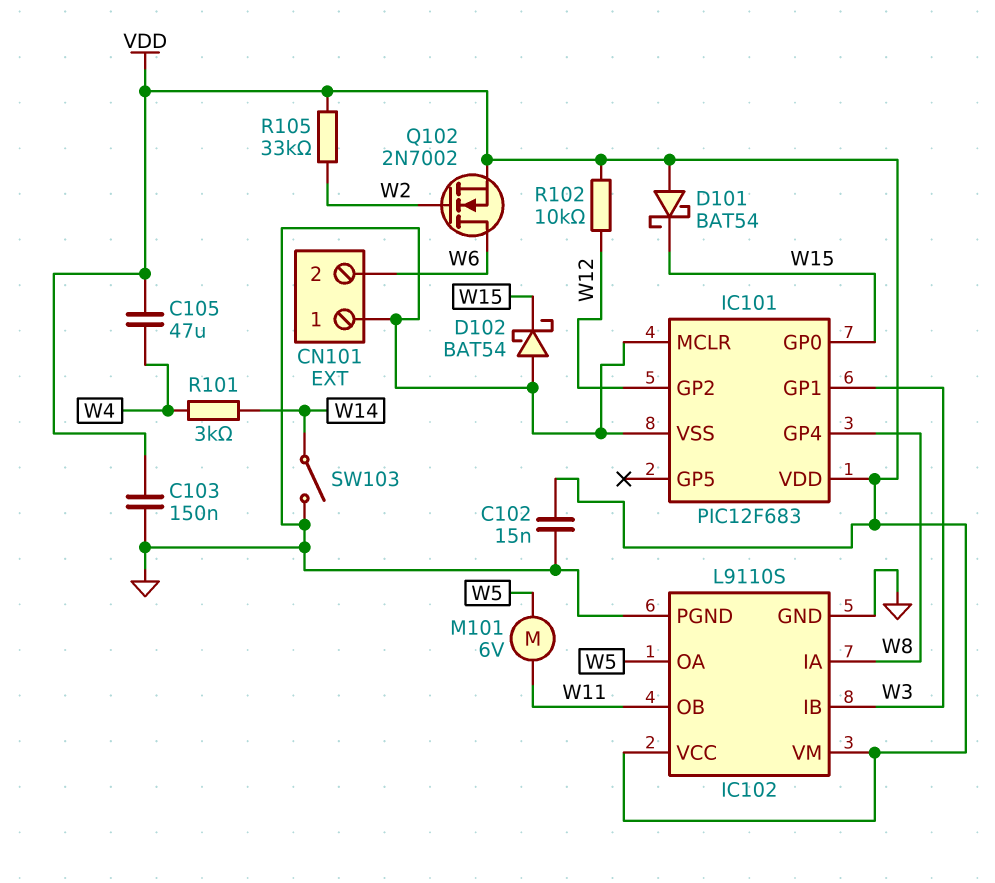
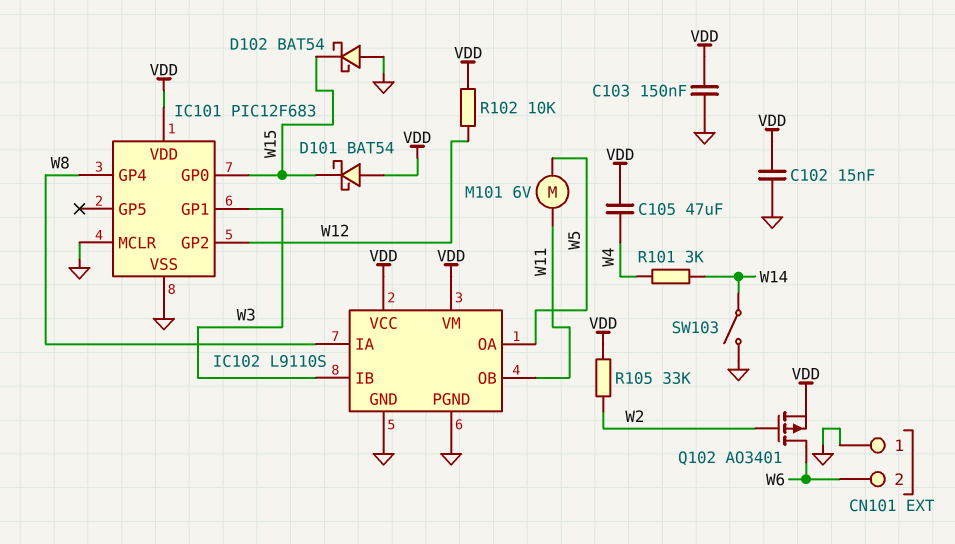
Q102: NMOS 2N7002 (G W2, D W6, S VDD) -> PMOS AO3401 (G W2, D W6, S VDD)

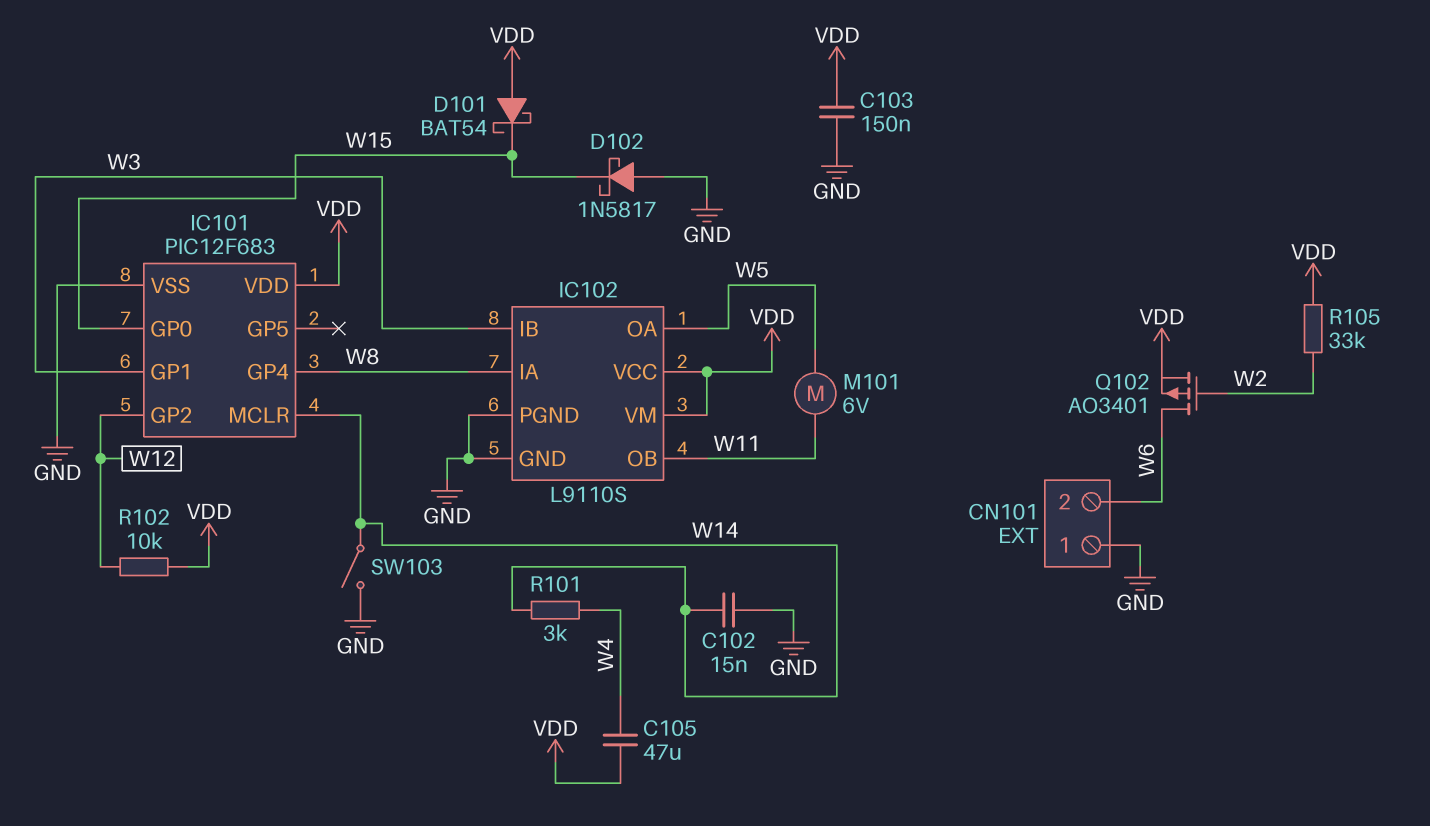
C102: 15nF (GND, VDD) -> 15nF (GND, W14)
D102: schottky BAT54 (A GND, K W15) -> schottky 1N5817 (A GND, K W15)
IC101 pin MCLR: GND -> W14

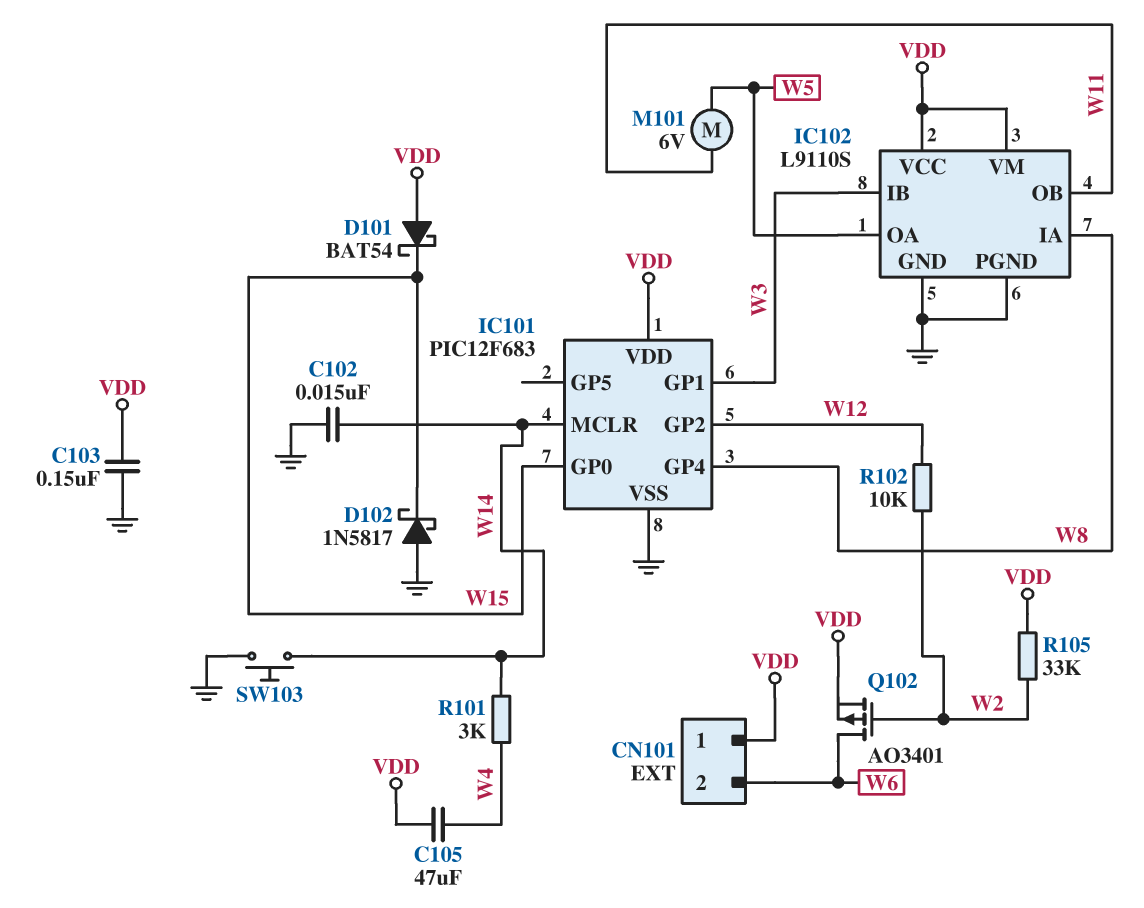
CN101 pin 1: GND -> VDD
R102: 10k (VDD, W12) -> 10k (W2, W12)
SW103: switch (GND, W14) -> button (GND, W14)

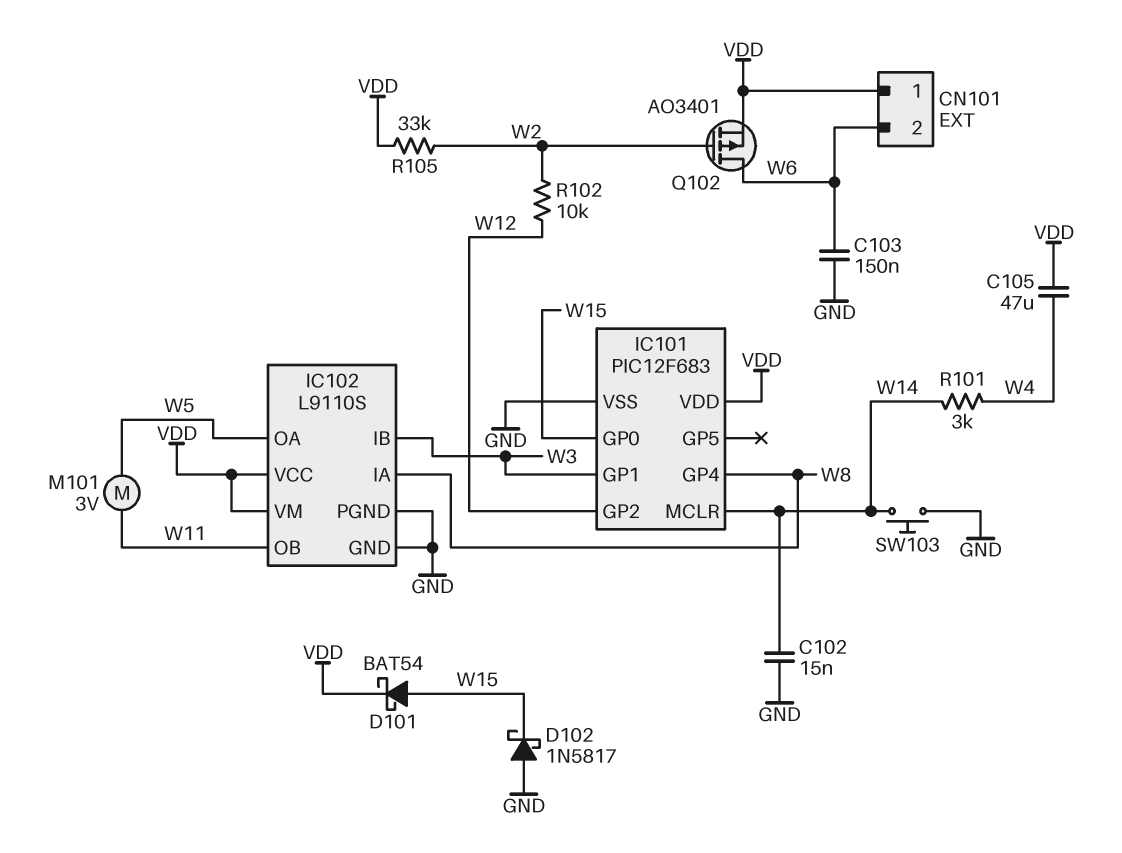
C103: 150nF (GND, VDD) -> 150nF (GND, W6)
D101: schottky BAT54 (A VDD, K W15) -> schottky BAT54 (A W15, K VDD)
M101: motor 6V (W5, W11) -> motor 3V (W5, W11)

